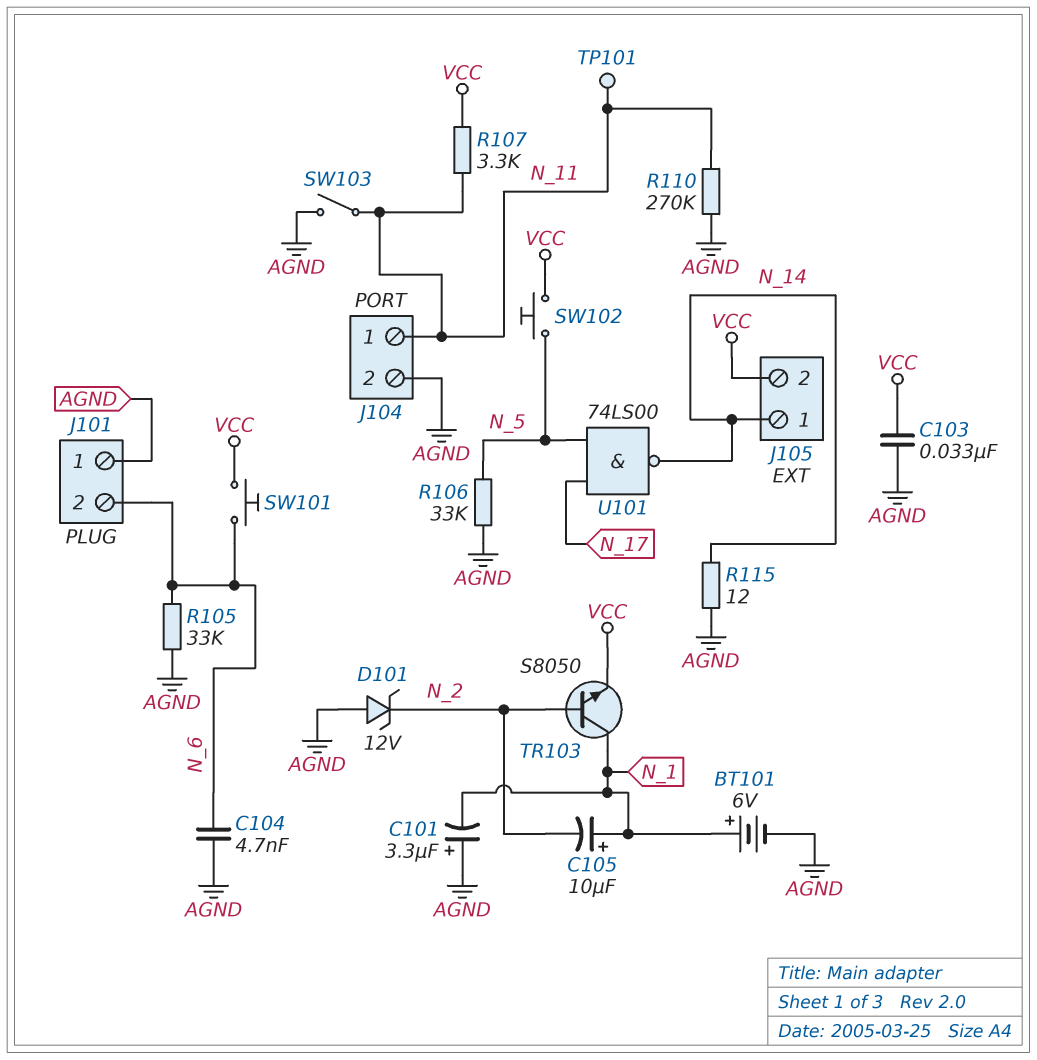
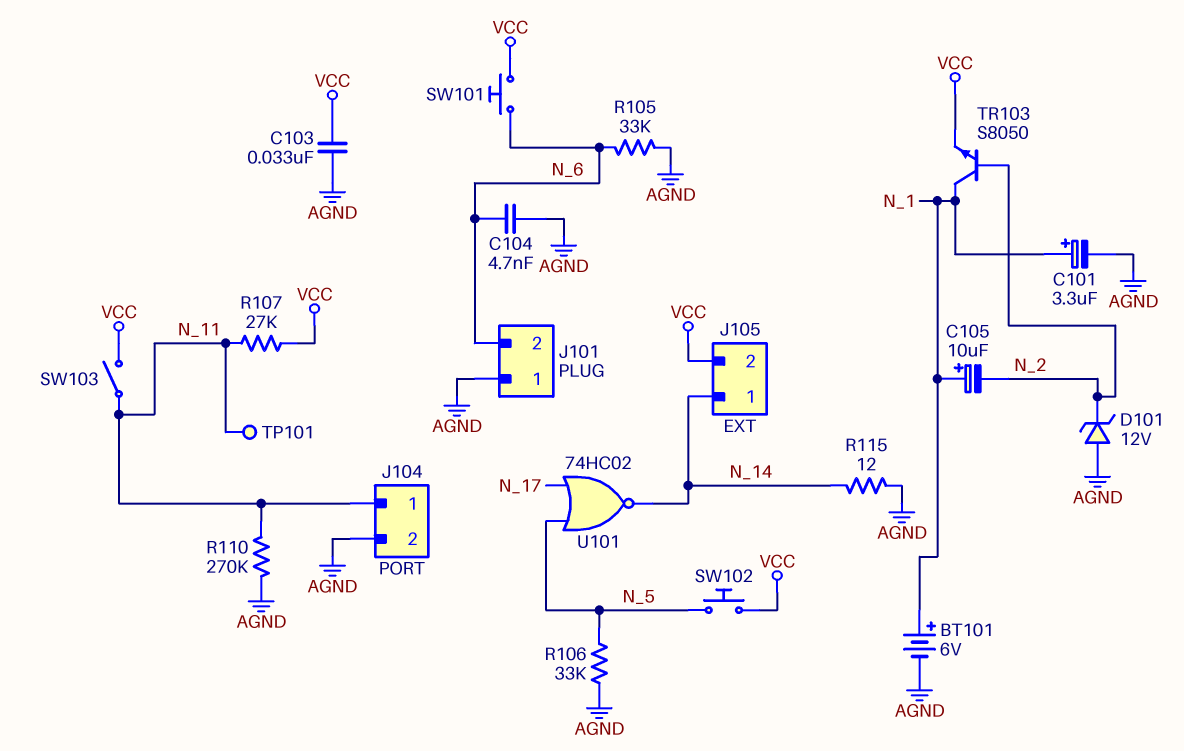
C101: 3.3uF (plus AGND, minus N_1) -> 3.3uF (plus N_1, minus AGND)
R107: 3.3k (N_11, VCC) -> 27k (N_11, VCC)
SW103: switch (AGND, N_11) -> switch (N_11, VCC)
U101: NAND 74LS00 (in N_5, in N_17, out N_14) -> NOR 74HC02 (in N_5, in N_17, out N_14)

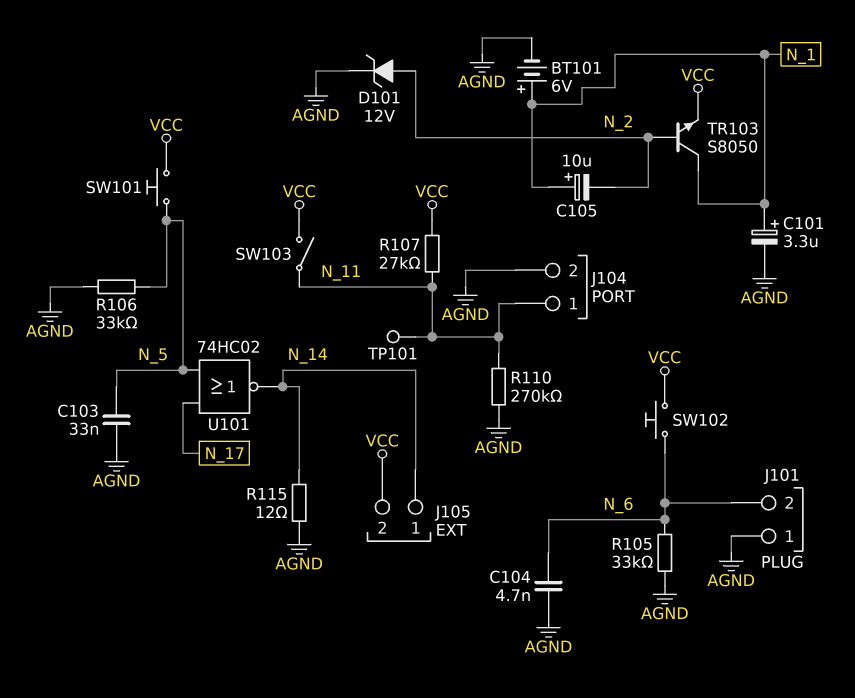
C103: 33nF (AGND, VCC) -> 33nF (AGND, N_5)
D101: zener 12V (A AGND, K N_2) -> zener 12V (A N_2, K AGND)
SW101: button (N_6, VCC) -> button (N_5, VCC)
SW102: button (N_5, VCC) -> button (N_6, VCC)

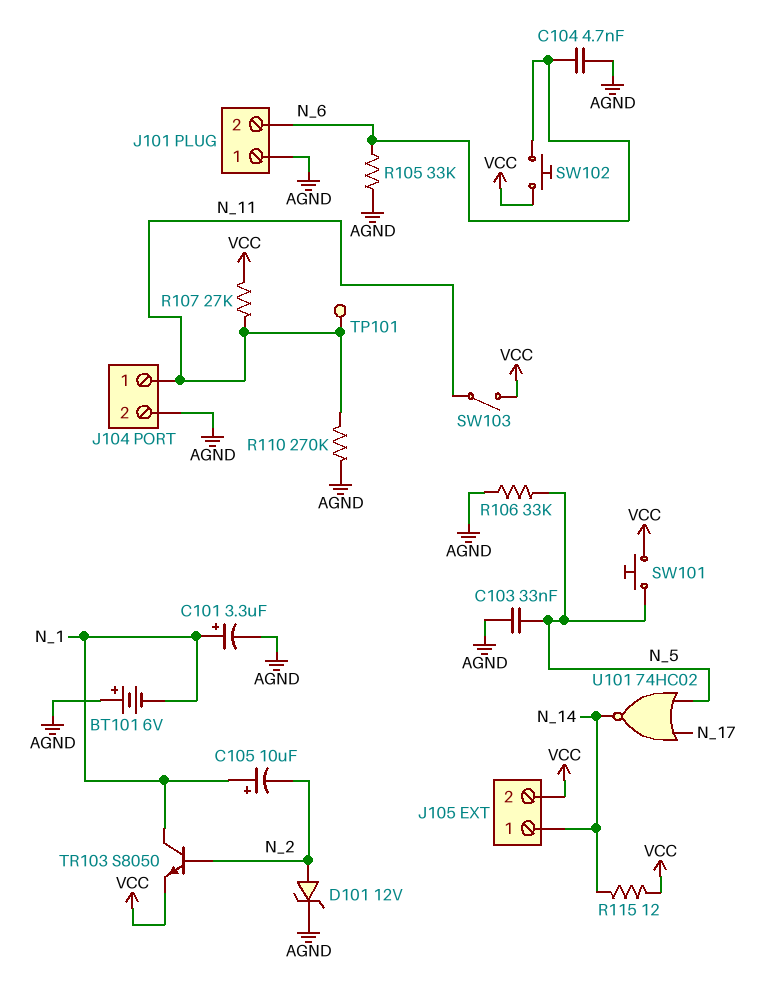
BT101: 6V (plus N_1, minus AGND) -> 6V (plus AGND, minus N_1)
R115: 12 (AGND, N_14) -> 12 (N_14, VCC)

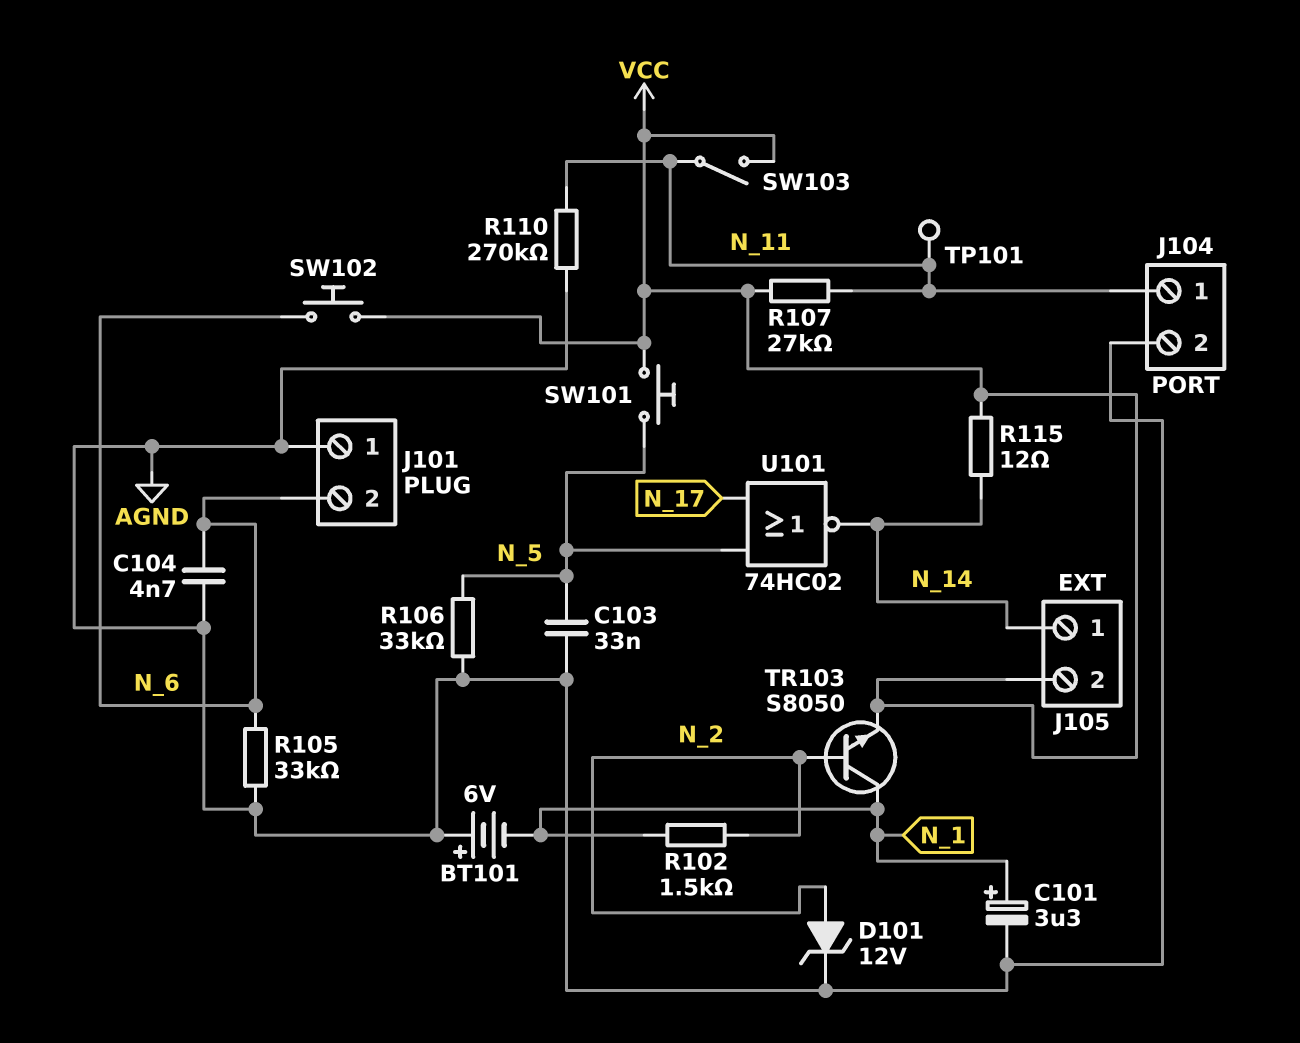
C105: 10uF (plus N_1, minus N_2) -> none
R102: none -> 1.5k (N_1, N_2)

